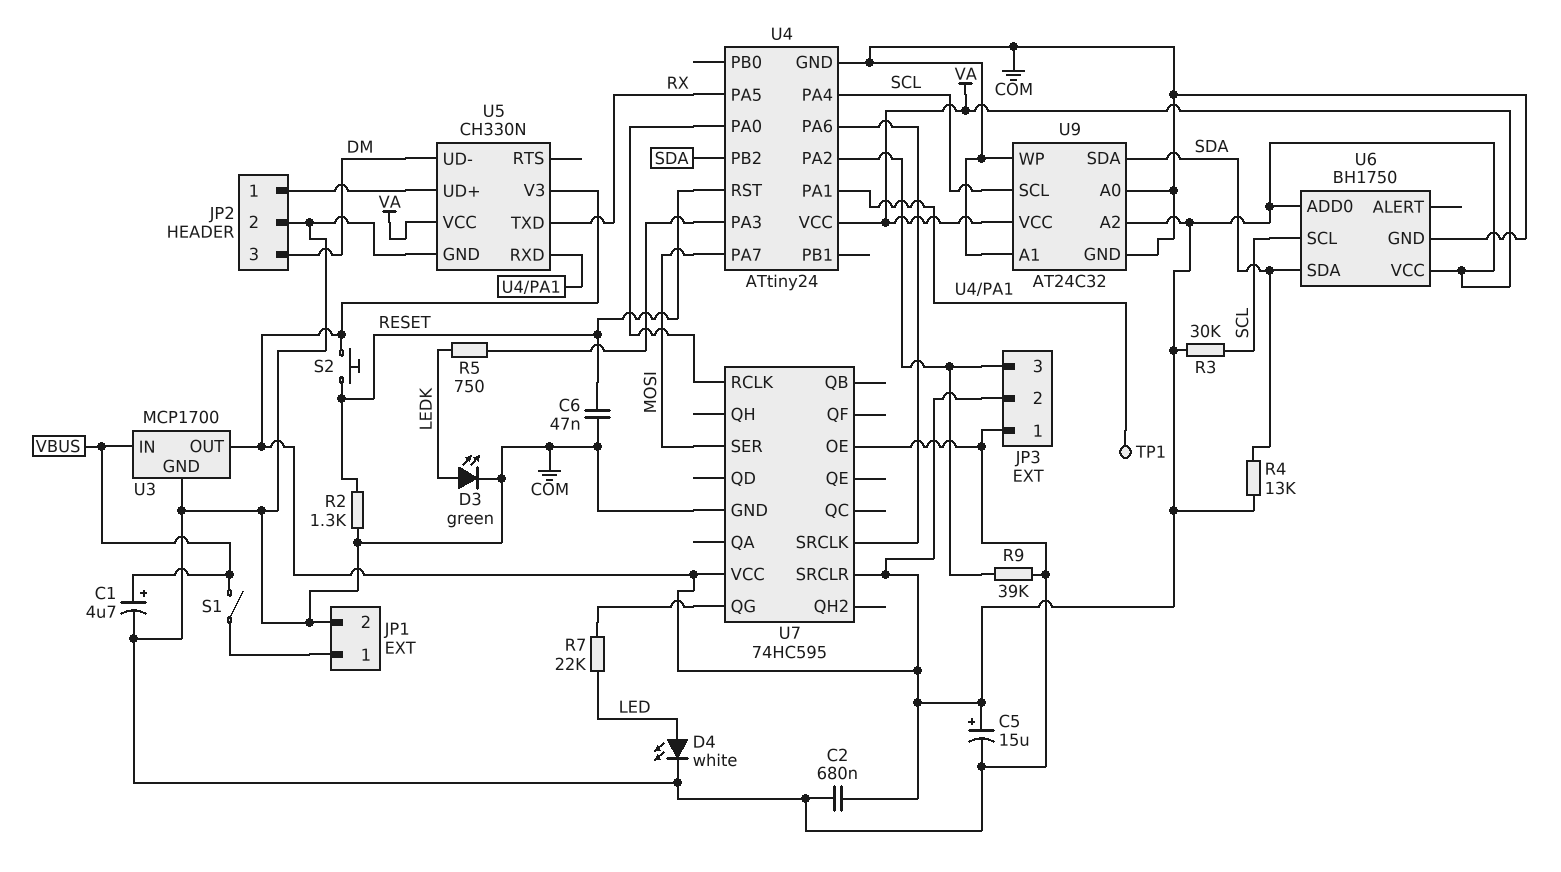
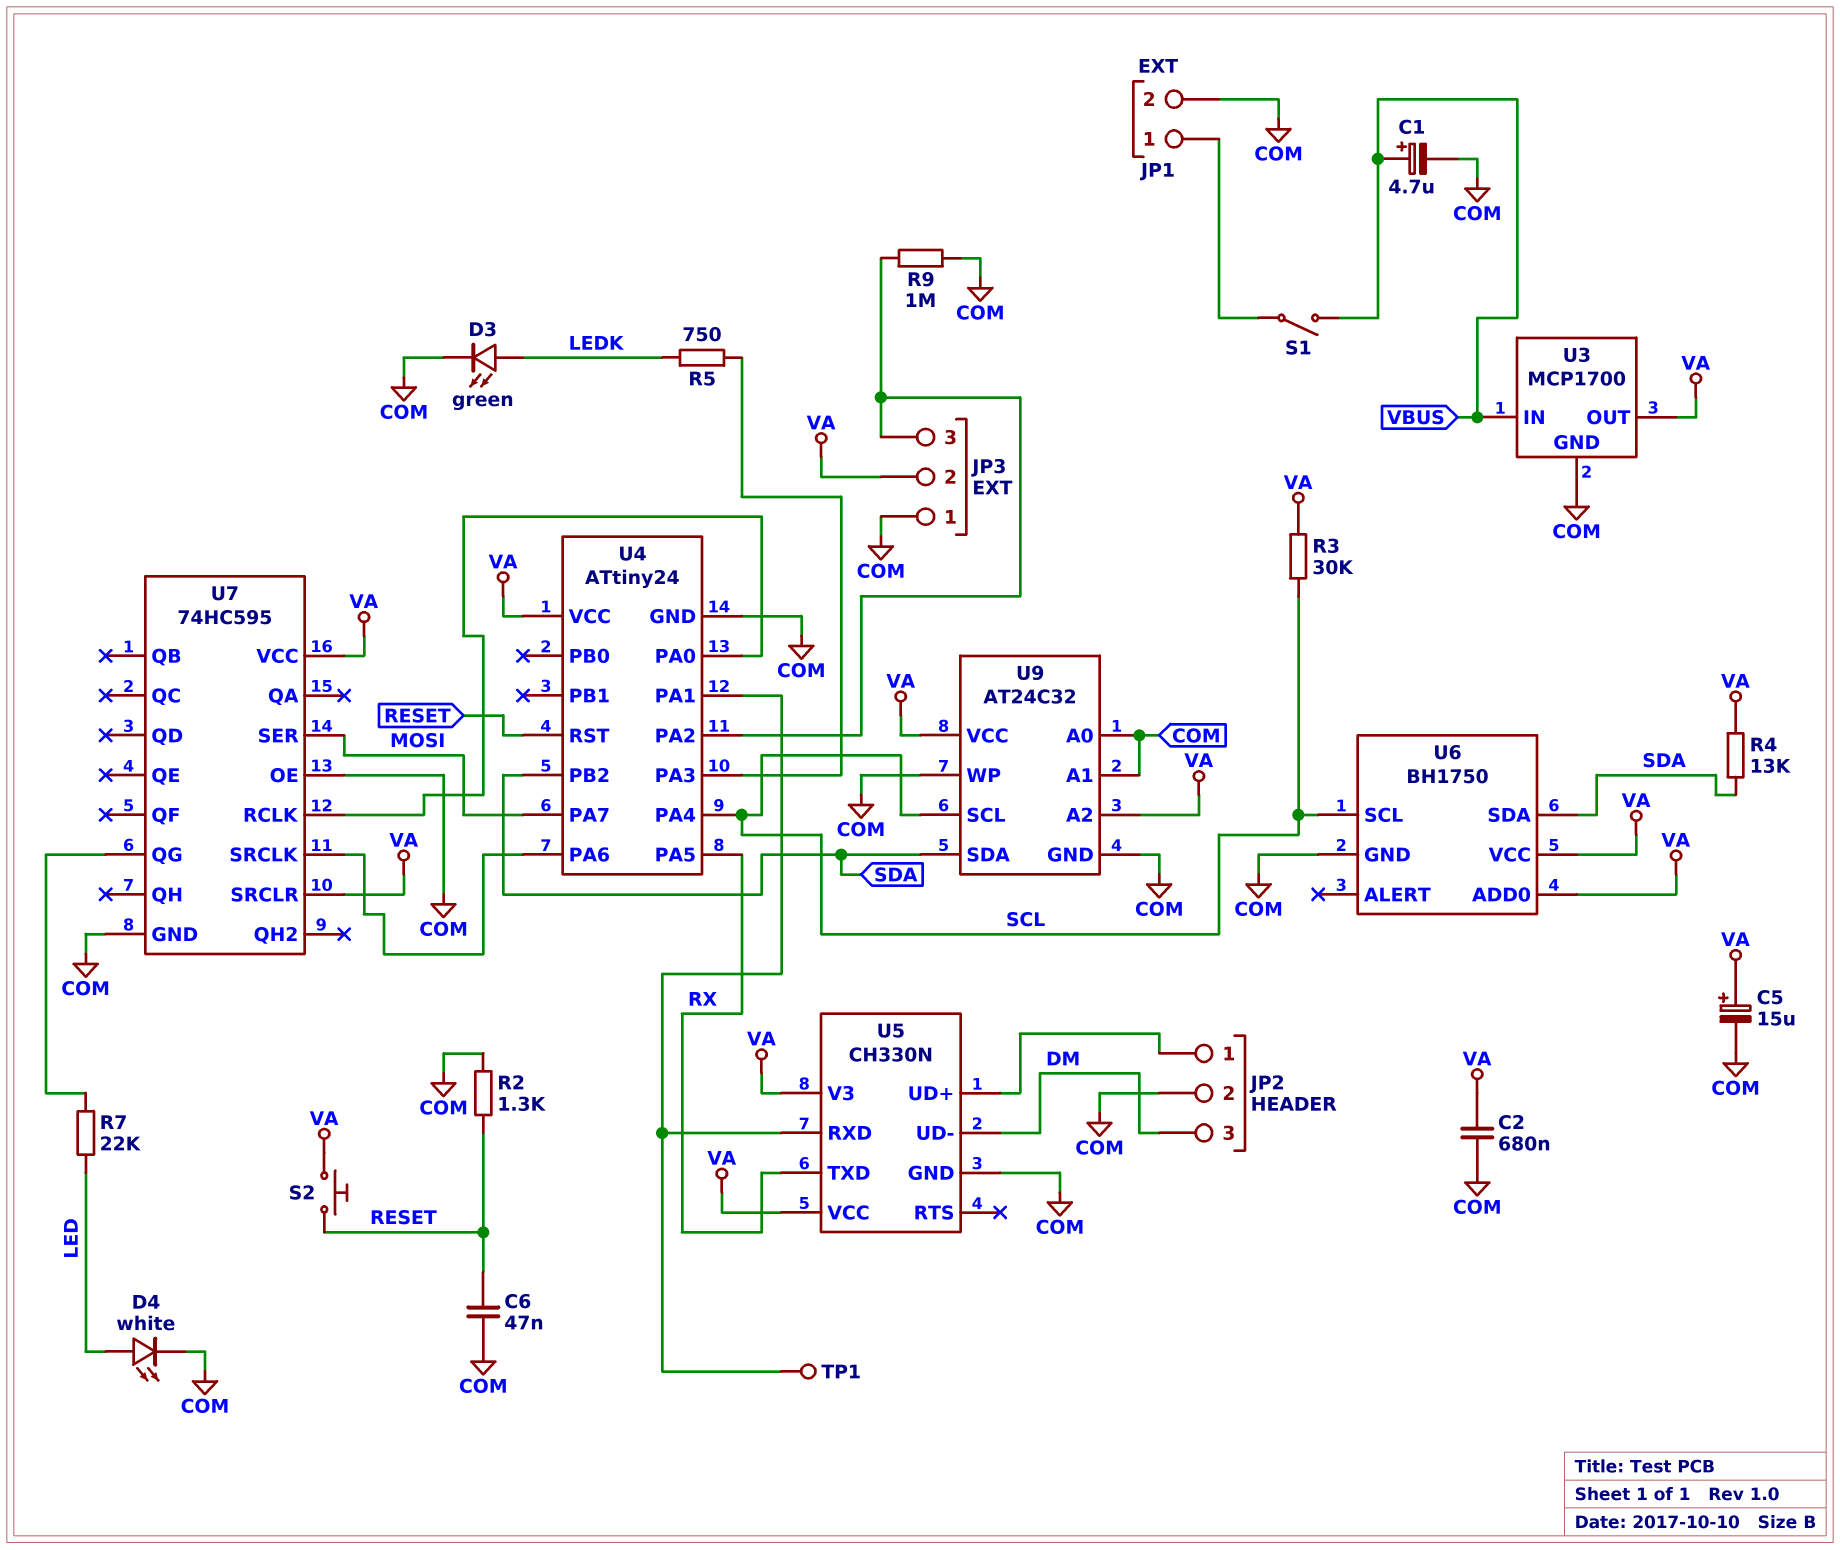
R9: 39k (COM, JP3/3) -> 1M (COM, JP3/3)

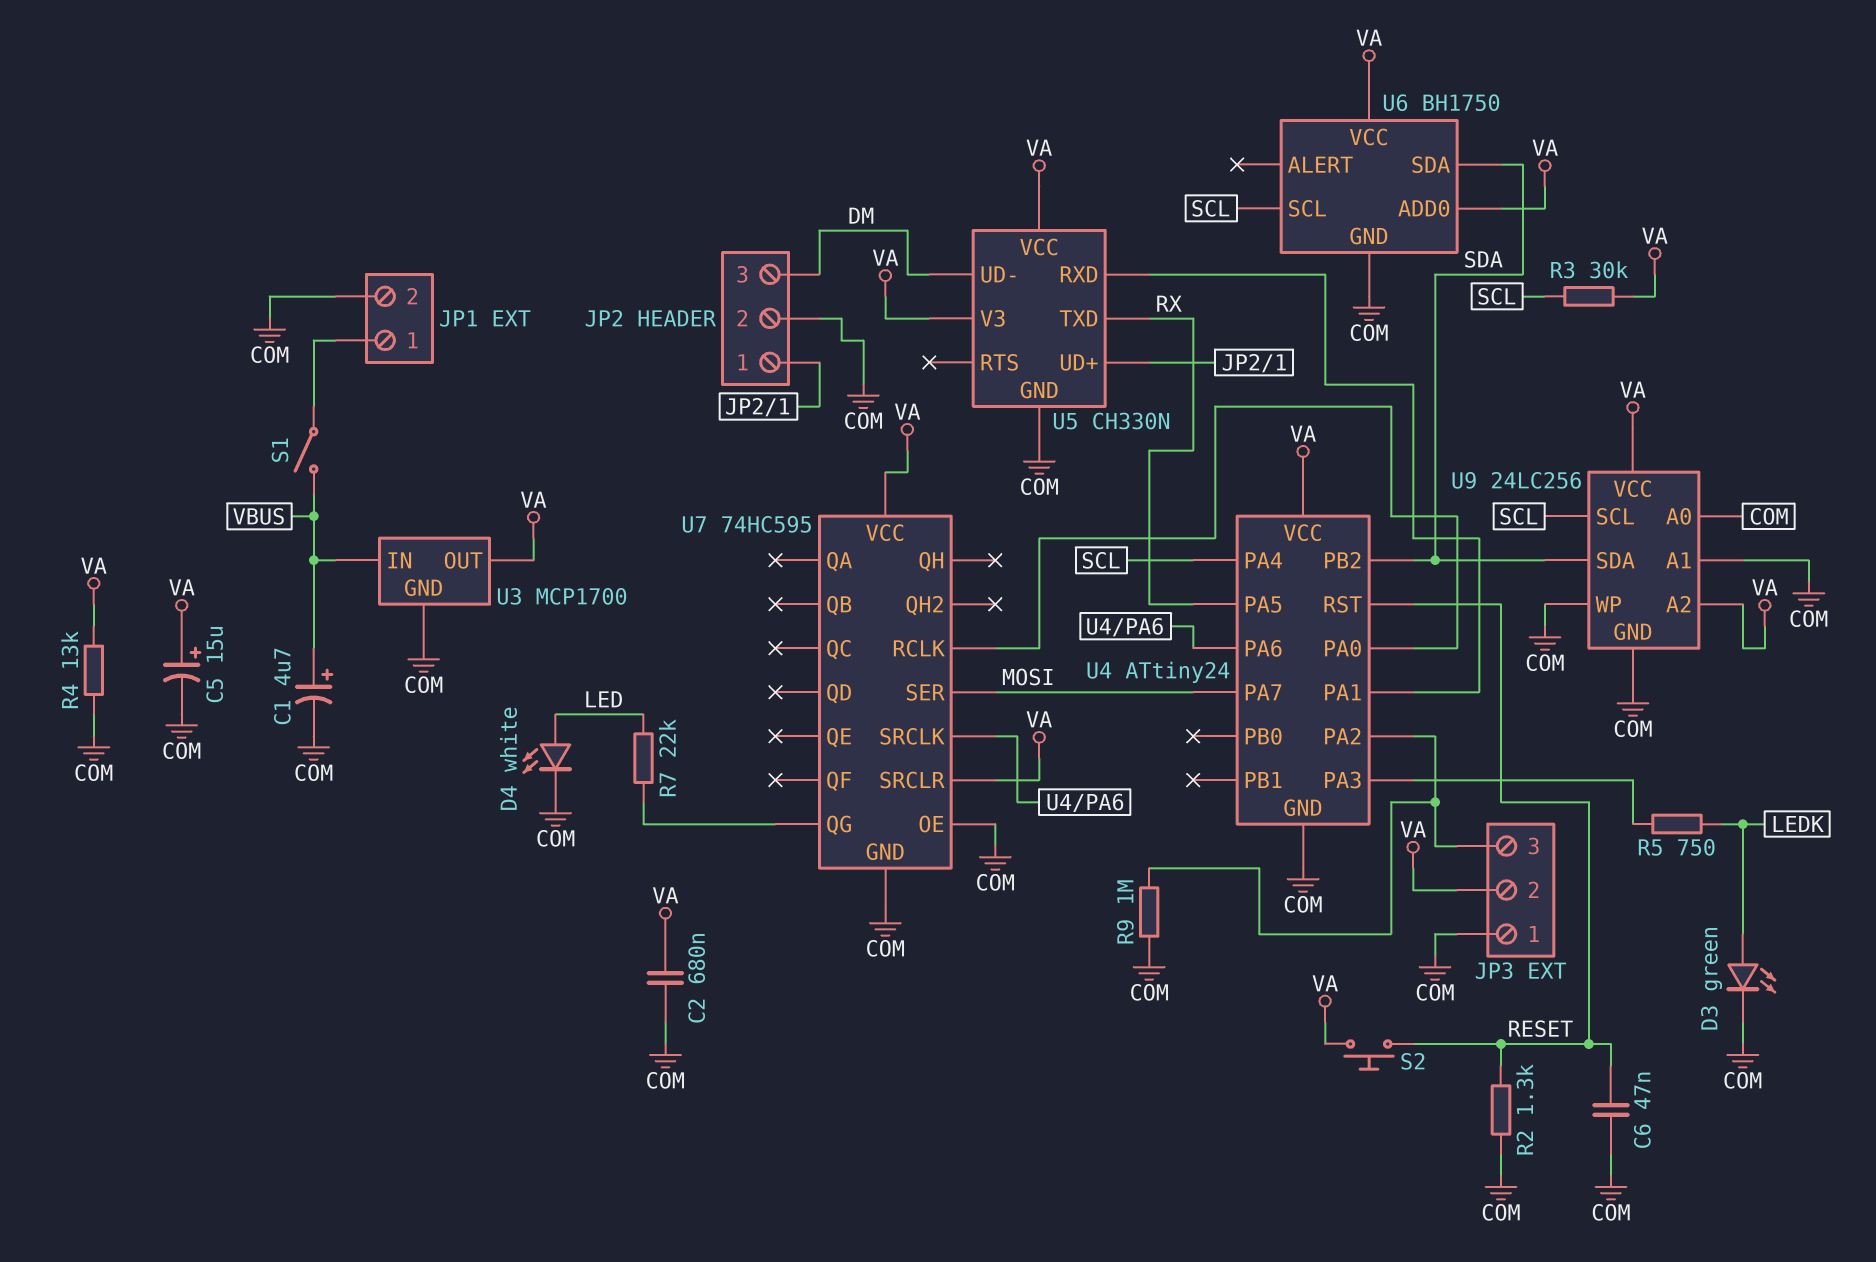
R4: 13k (SDA, VA) -> 13k (COM, VA)
TP1: test point (U4/PA1) -> none
U9: AT24C32 -> 24LC256

